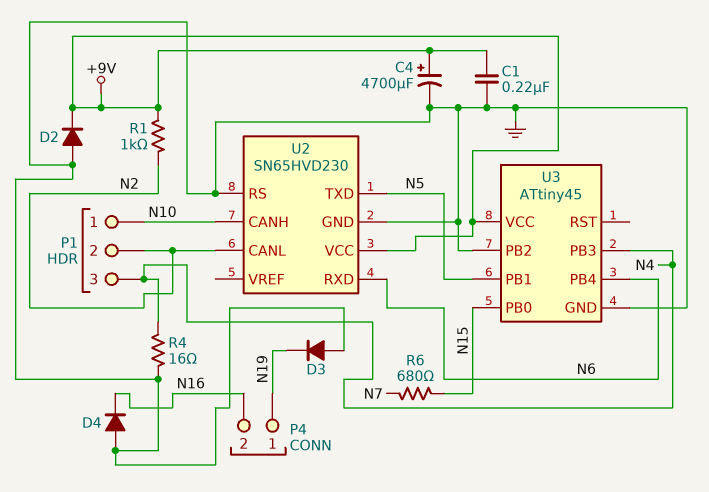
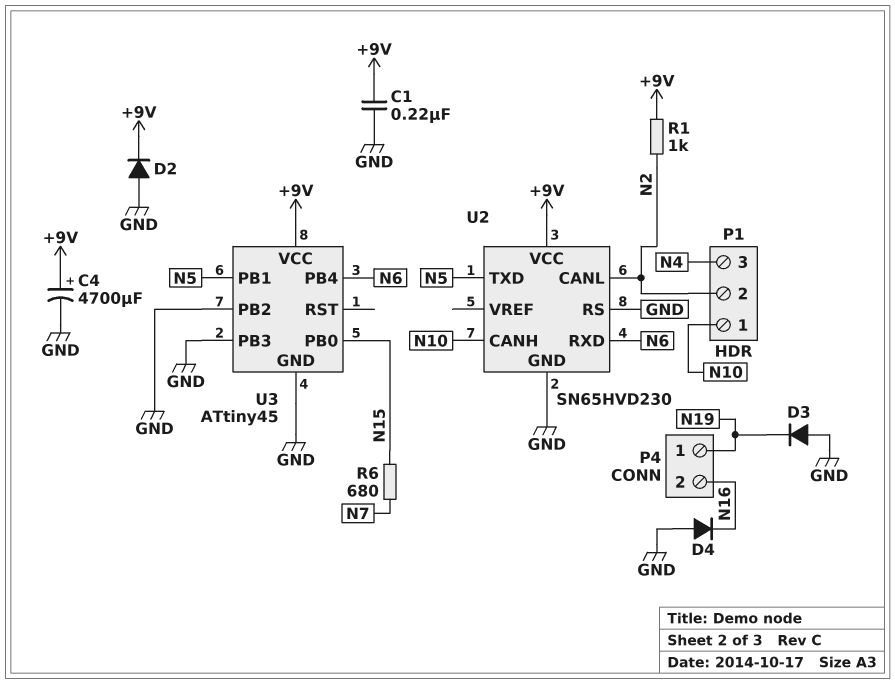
R4: 16 (GND, N4) -> none
U3 pin PB3: N4 -> GND

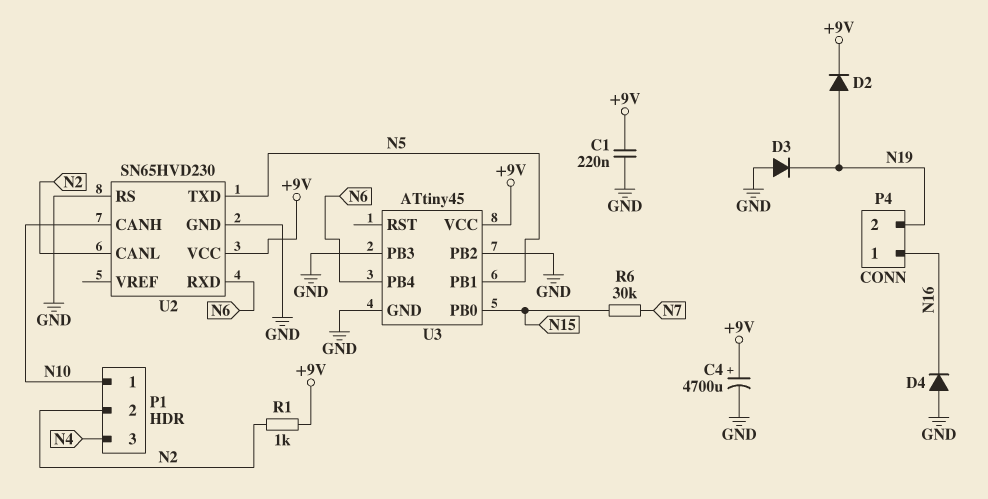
D2: diode (A GND, K +9V) -> diode (A N19, K +9V)
P4 pin 1: N19 -> N16
P4 pin 2: N16 -> N19
R6: 680 (N7, N15) -> 30k (N7, N15)

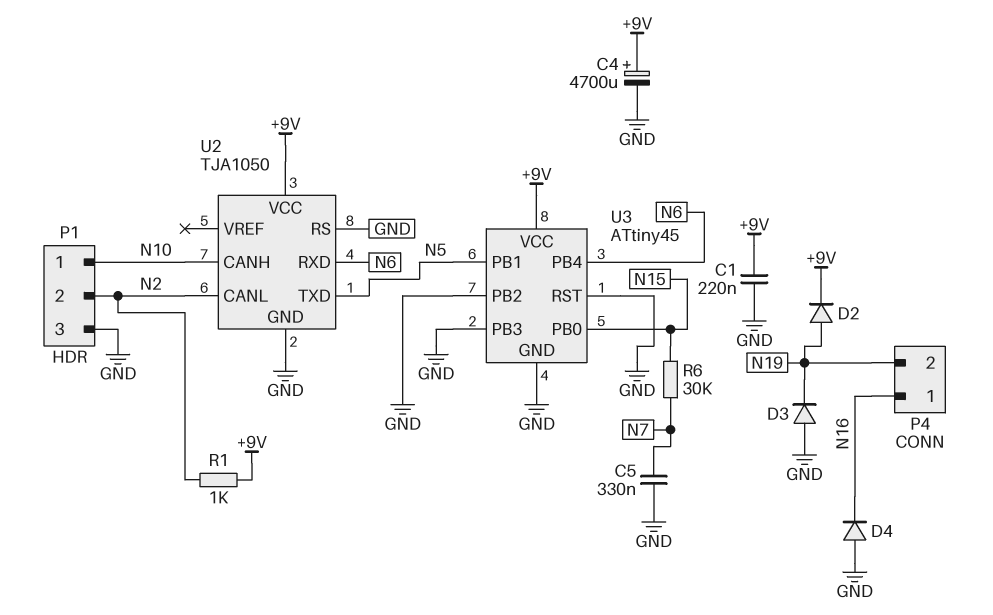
C5: none -> 330nF (GND, N7)
P1 pin 3: N4 -> GND
U2: SN65HVD230 -> TJA1050
U3 pin RST: none -> GND

